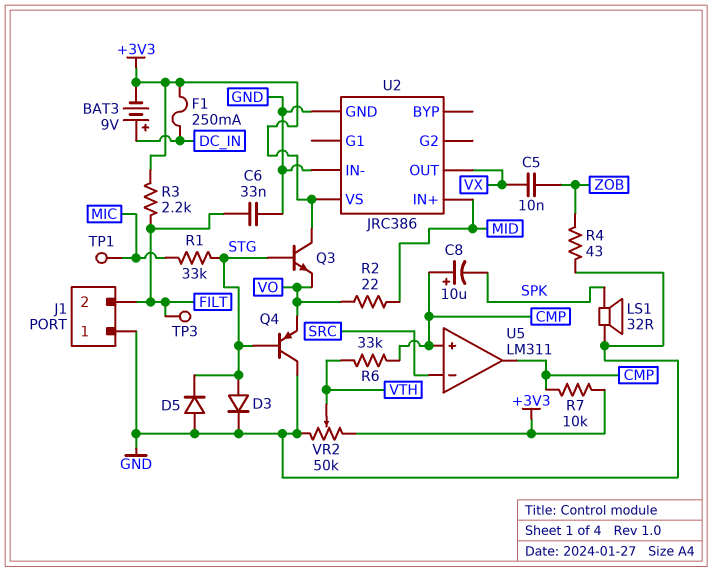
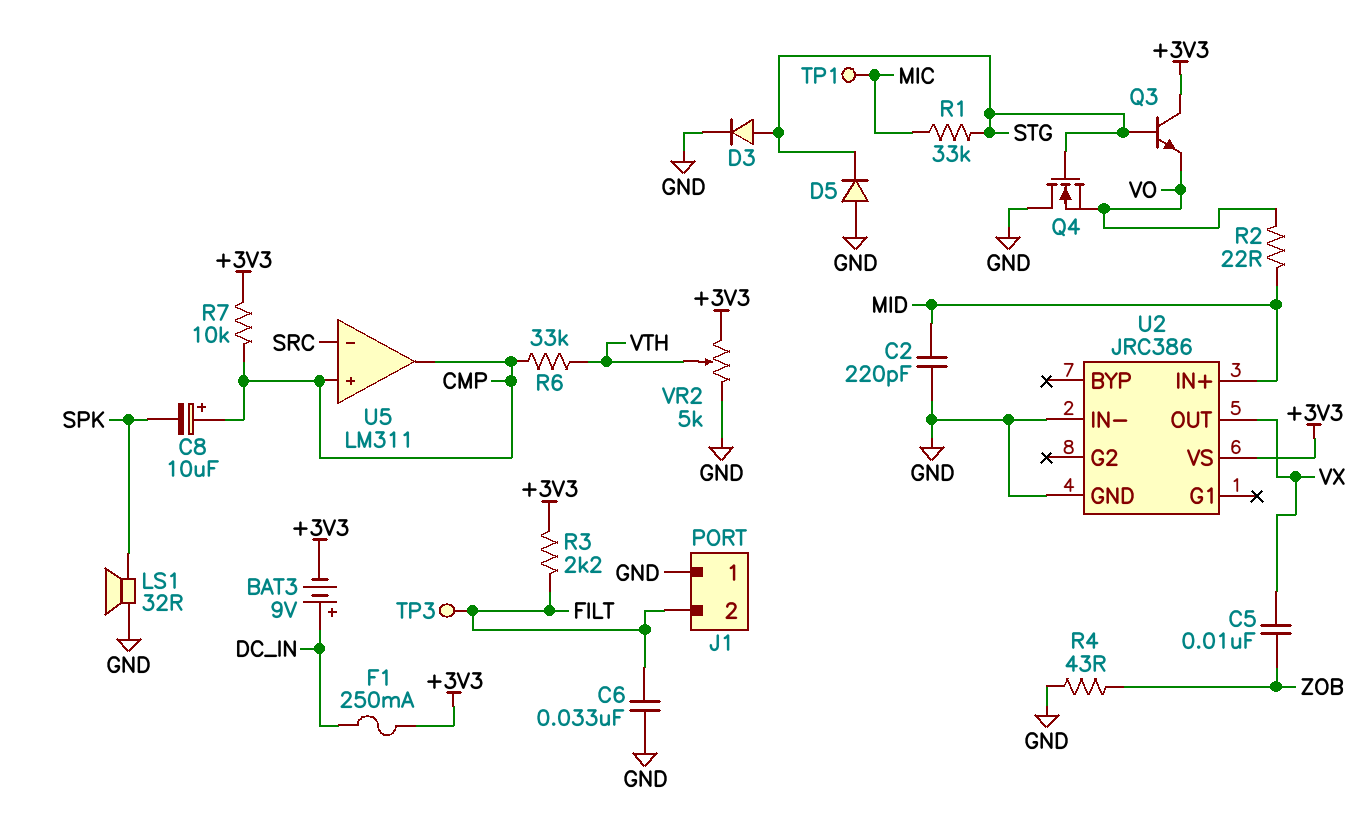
C2: none -> 220pF (GND, MID)
Q4: PNP (B STG, C GND, E VO) -> NMOS (G STG, D GND, S VO)
VR2: 50k (+3V3, GND, wiper VTH) -> 5k (+3V3, GND, wiper VTH)

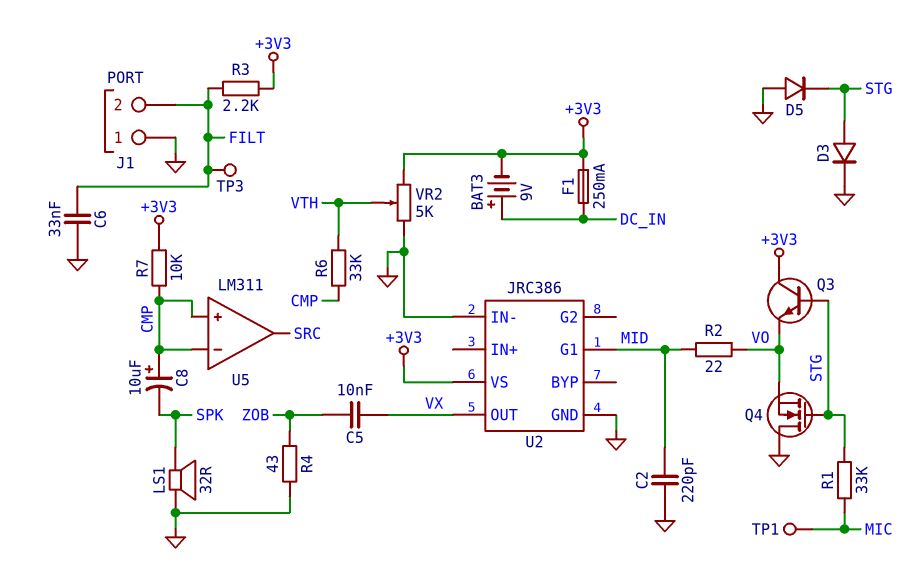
U2 pin G1: none -> MID
U2 pin IN+: MID -> none
U5 pin in-: SRC -> CMP
U5 pin out: CMP -> SRC

